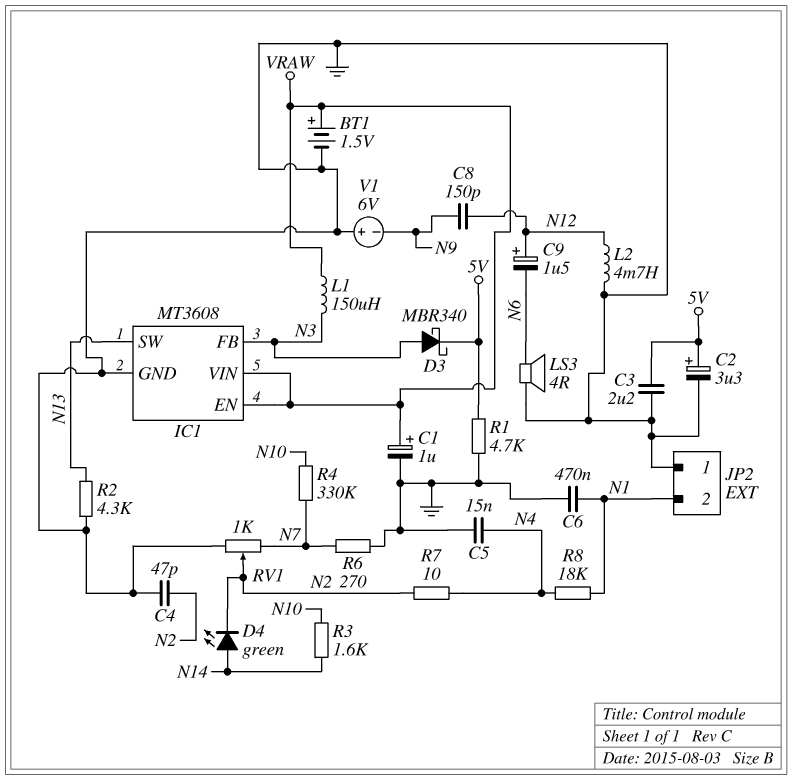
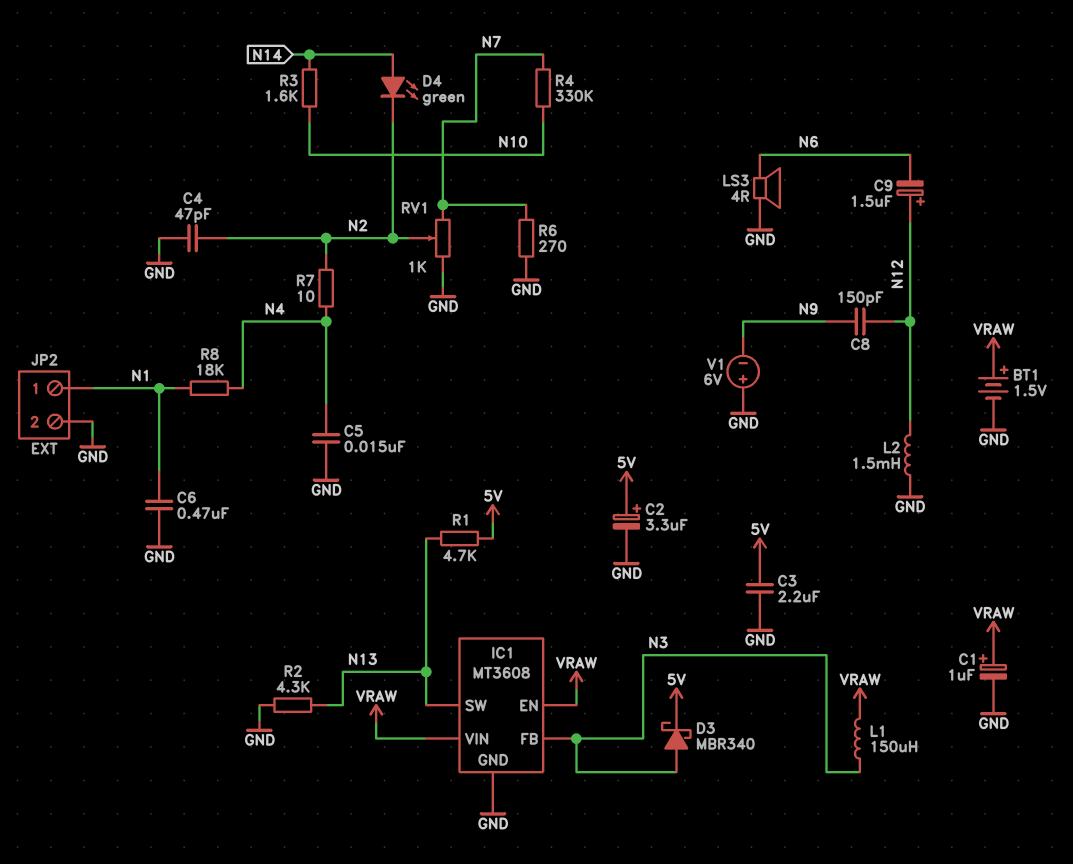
JP2 pin 1: GND -> N1
JP2 pin 2: N1 -> GND
L2: 4.7mH (GND, N12) -> 1.5mH (GND, N12)
R1: 4.7k (5V, GND) -> 4.7k (5V, N13)

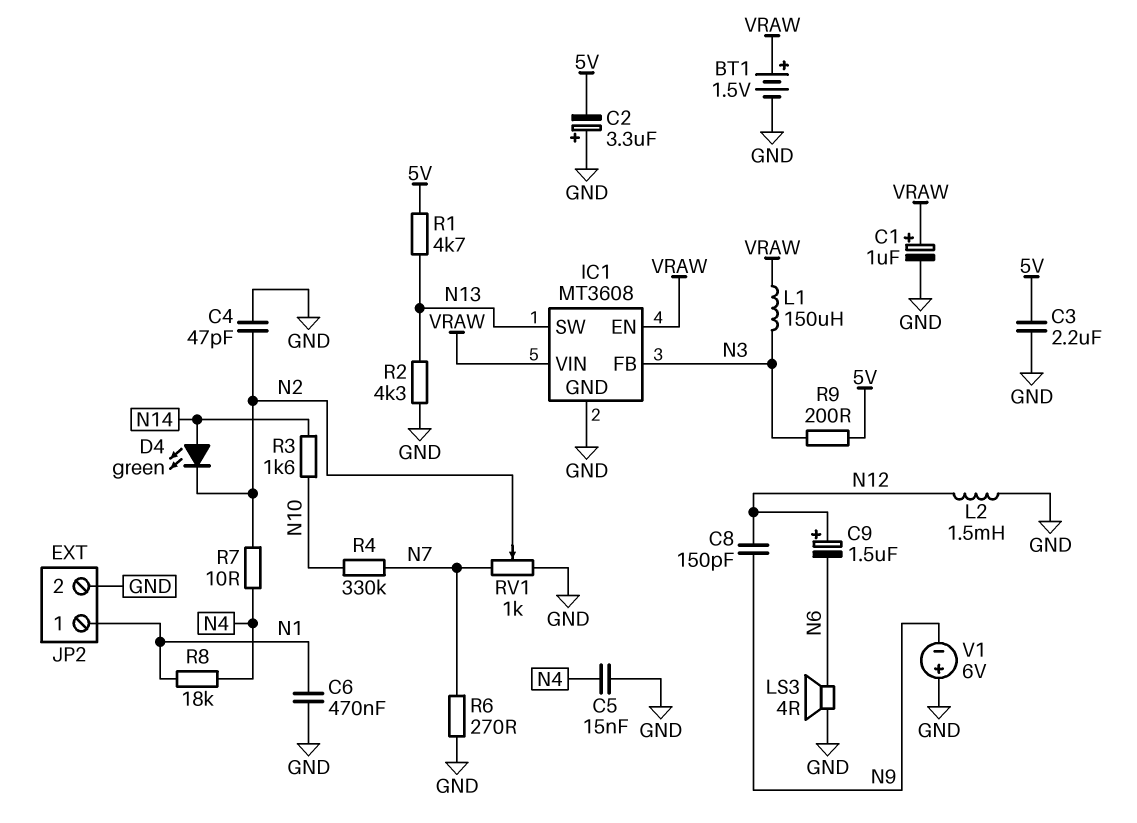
C2: 3.3uF (plus 5V, minus GND) -> 3.3uF (plus GND, minus 5V)
D3: schottky MBR340 (A N3, K 5V) -> none
R9: none -> 200 (5V, N3)

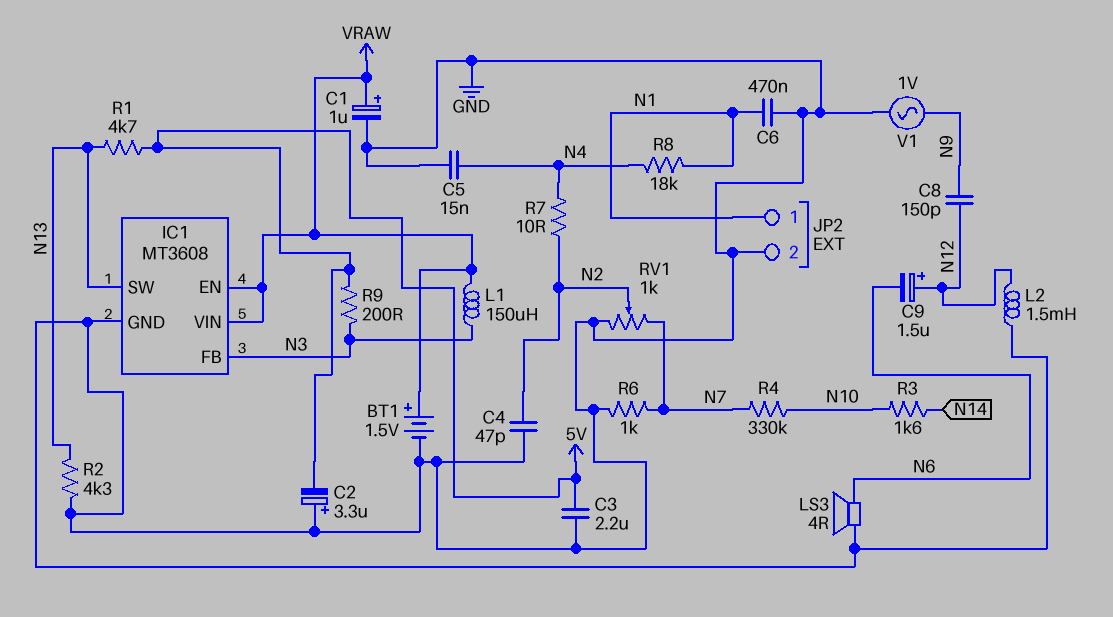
D4: LED green (A N14, K N2) -> none
R6: 270 (GND, N7) -> 1k (GND, N7)
V1: 6V (plus GND, minus N9) -> AC 1V (GND, N9)

